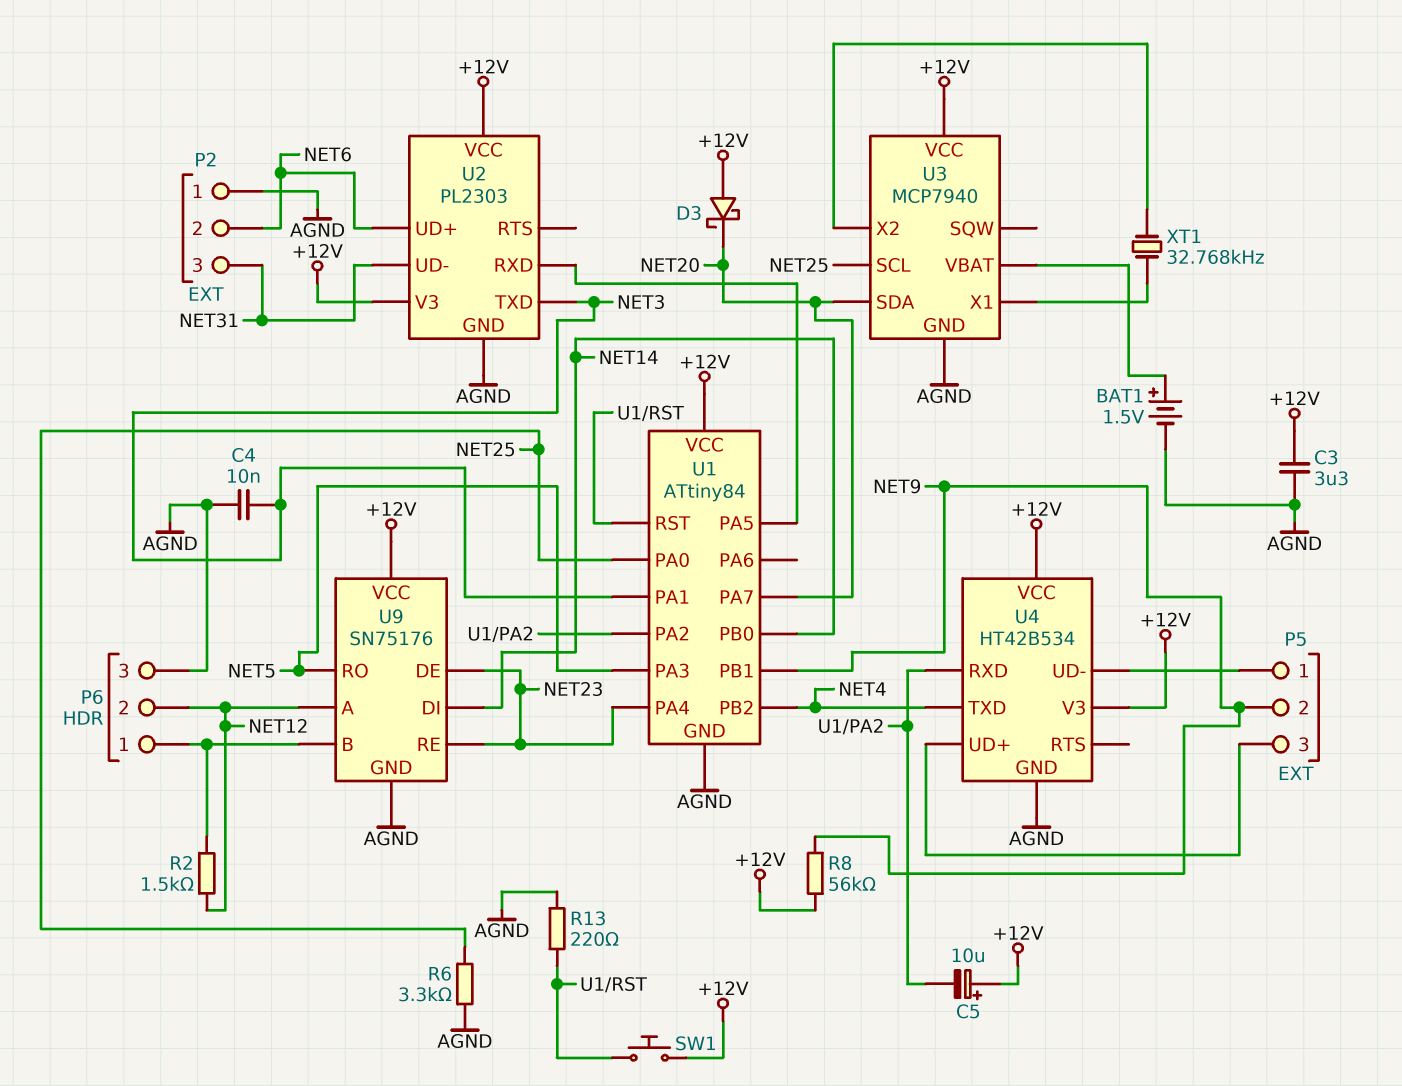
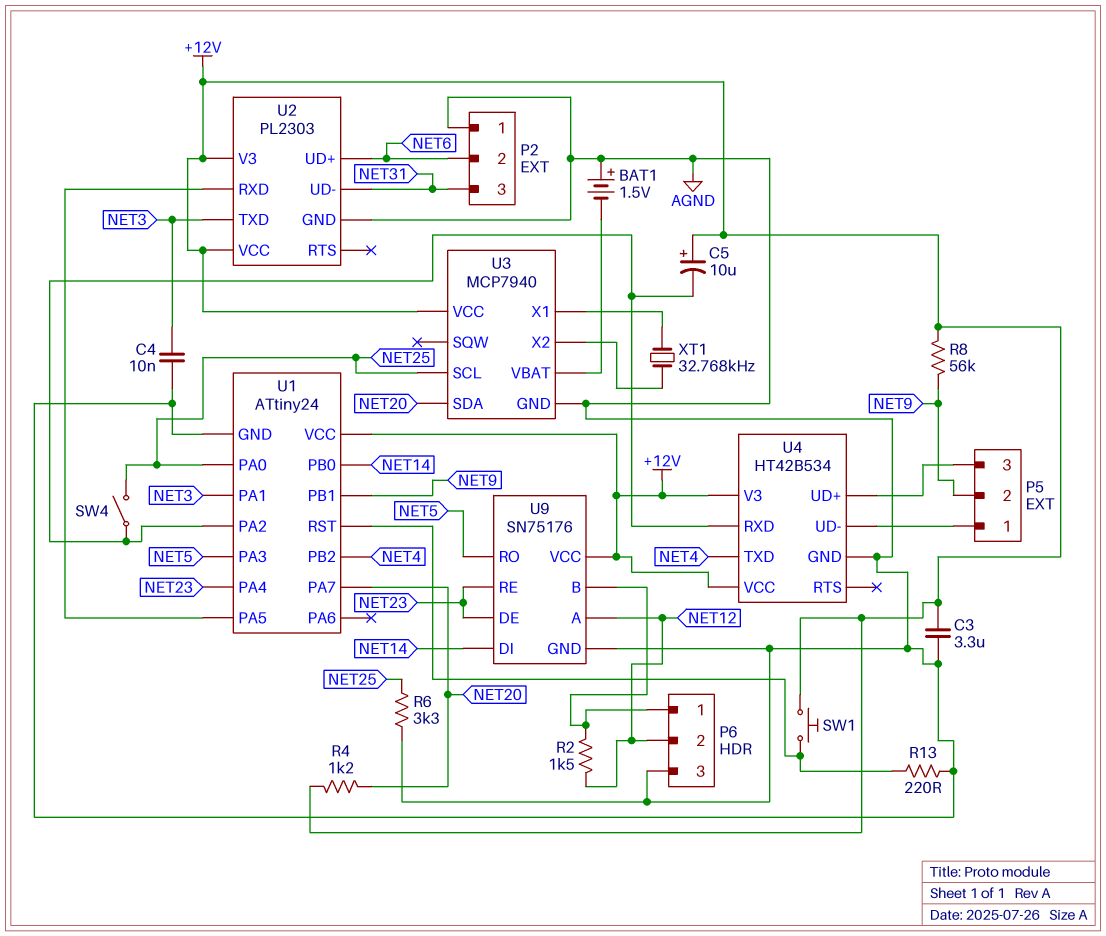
BAT1: 1.5V (plus U3/VBAT, minus AGND) -> 1.5V (plus AGND, minus U3/VBAT)
D3: schottky (A +12V, K NET20) -> none
R4: none -> 1.2k (+12V, NET20)
SW4: none -> switch (NET25, U1/PA2)
U1: ATtiny84 -> ATtiny24

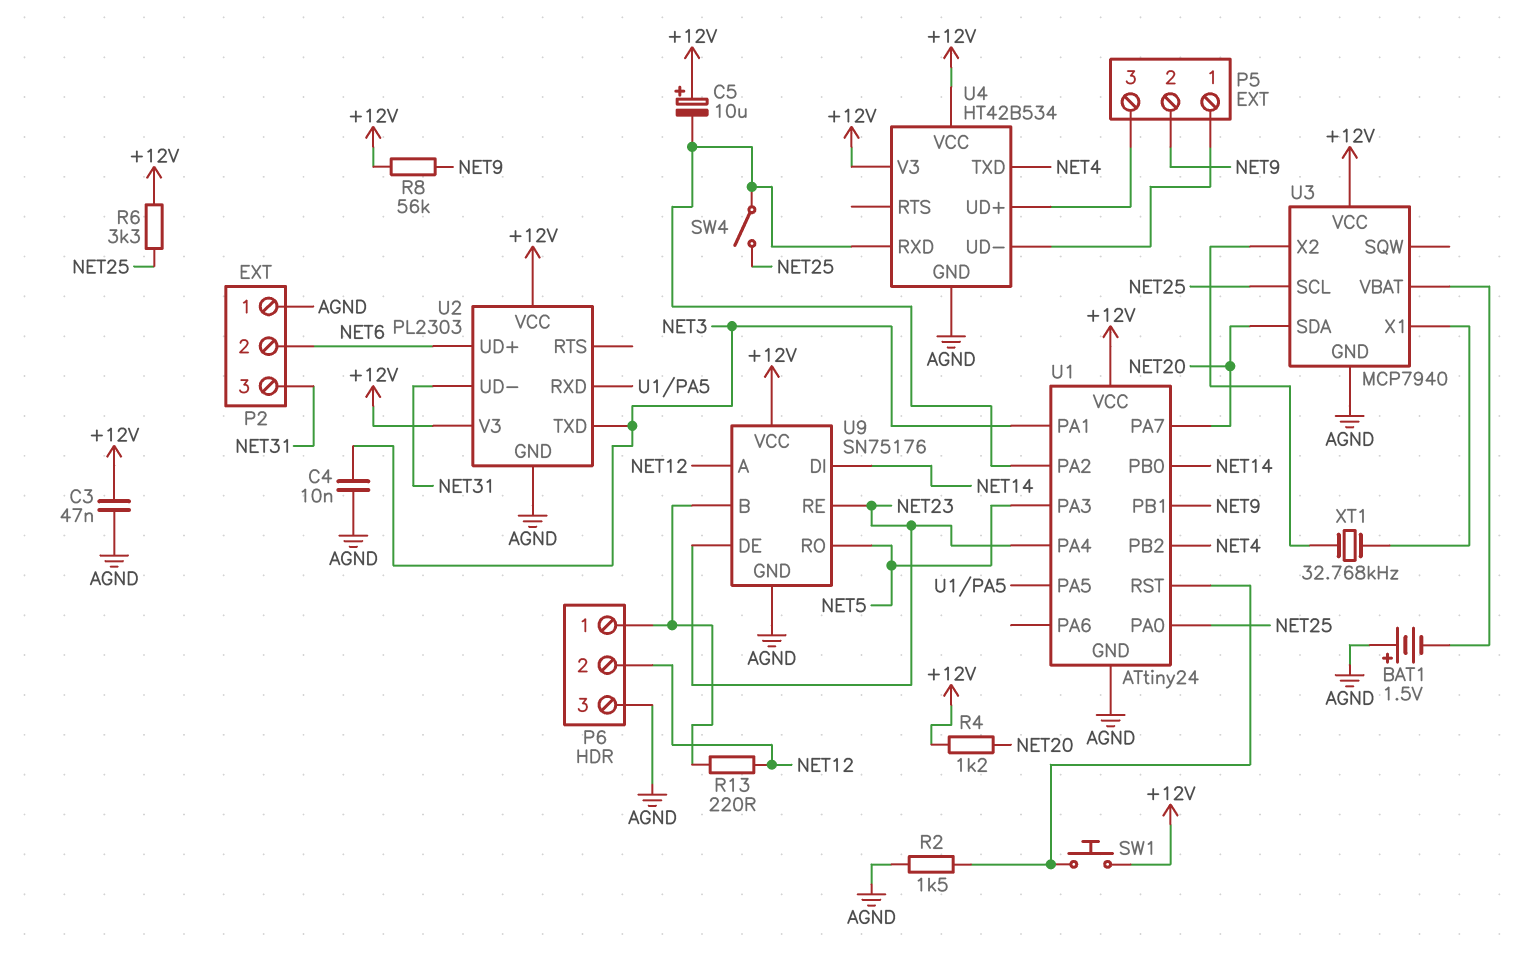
C3: 3.3uF (+12V, AGND) -> 47nF (+12V, AGND)
R2: 1.5k (NET12, P6/1) -> 1.5k (AGND, U1/RST)
R6: 3.3k (AGND, NET25) -> 3.3k (+12V, NET25)
R13: 220 (AGND, U1/RST) -> 220 (NET12, P6/1)

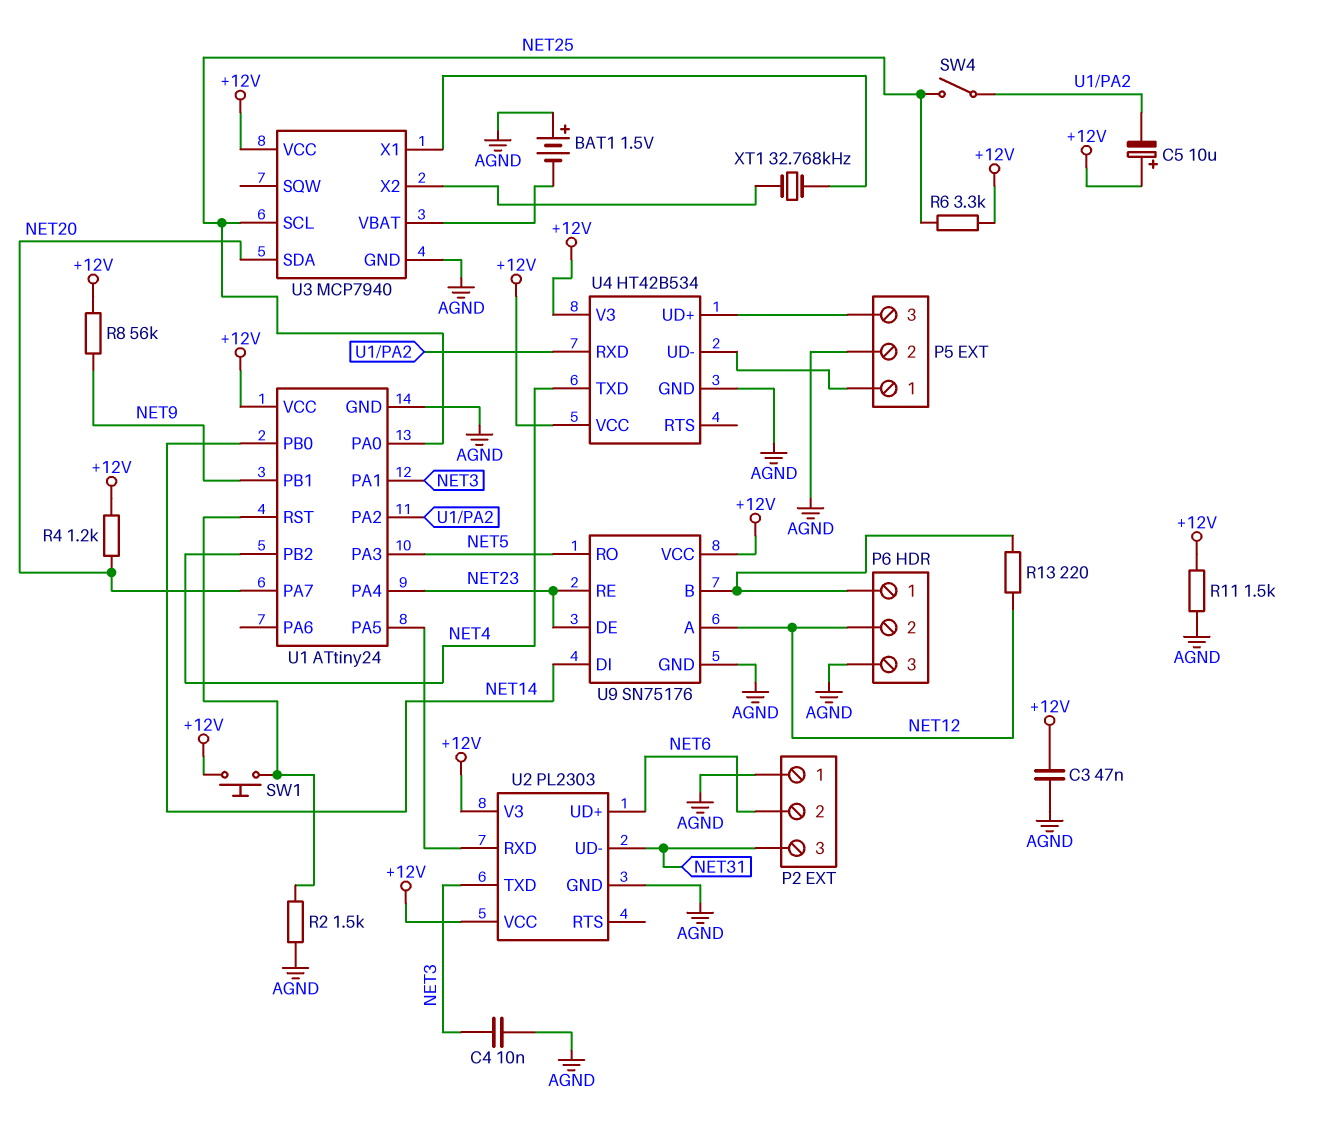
P5 pin 2: NET9 -> AGND
R11: none -> 1.5k (+12V, AGND)

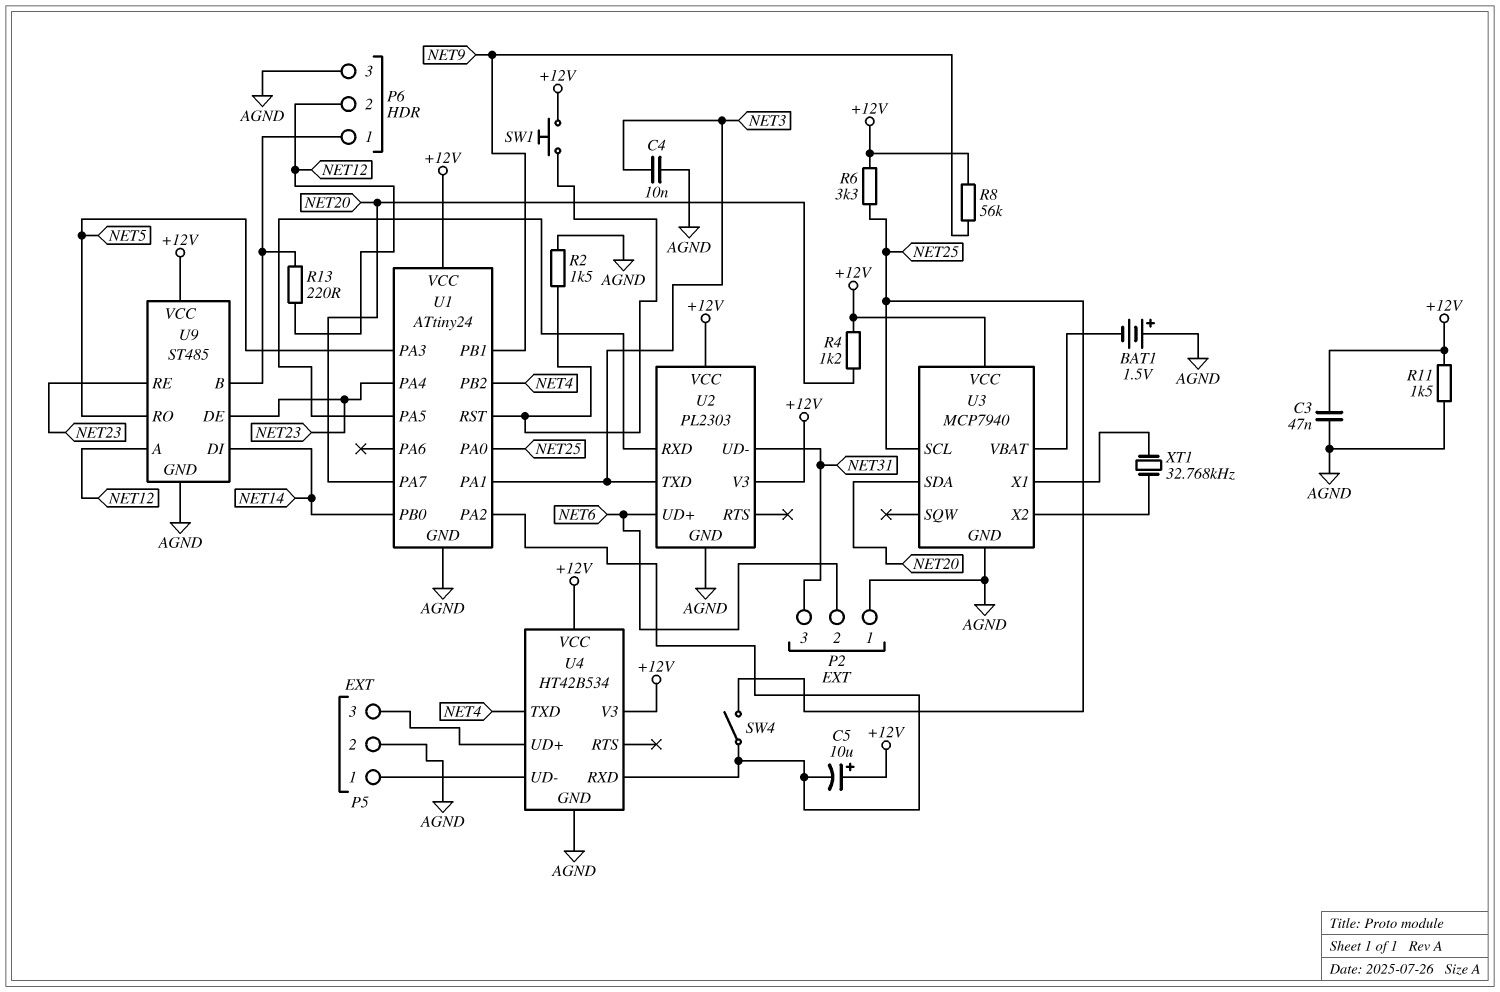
U9: SN75176 -> ST485

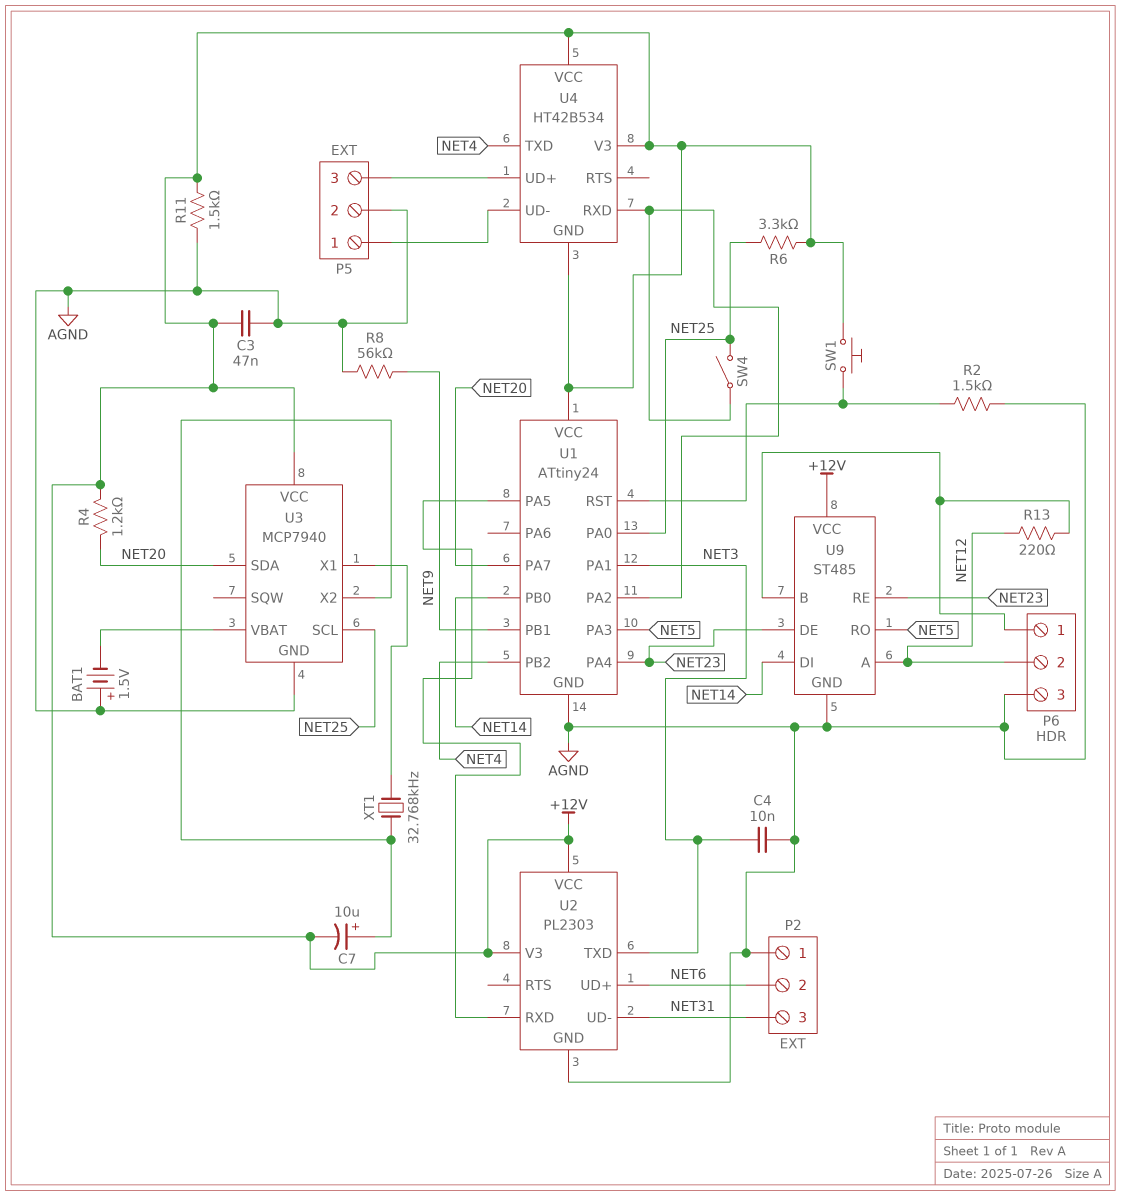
C5: 10uF (plus +12V, minus U1/PA2) -> none
C7: none -> 10uF (plus U3/X2, minus +12V)
R8: 56k (+12V, NET9) -> 56k (AGND, NET9)
U4 pin GND: AGND -> +12V

